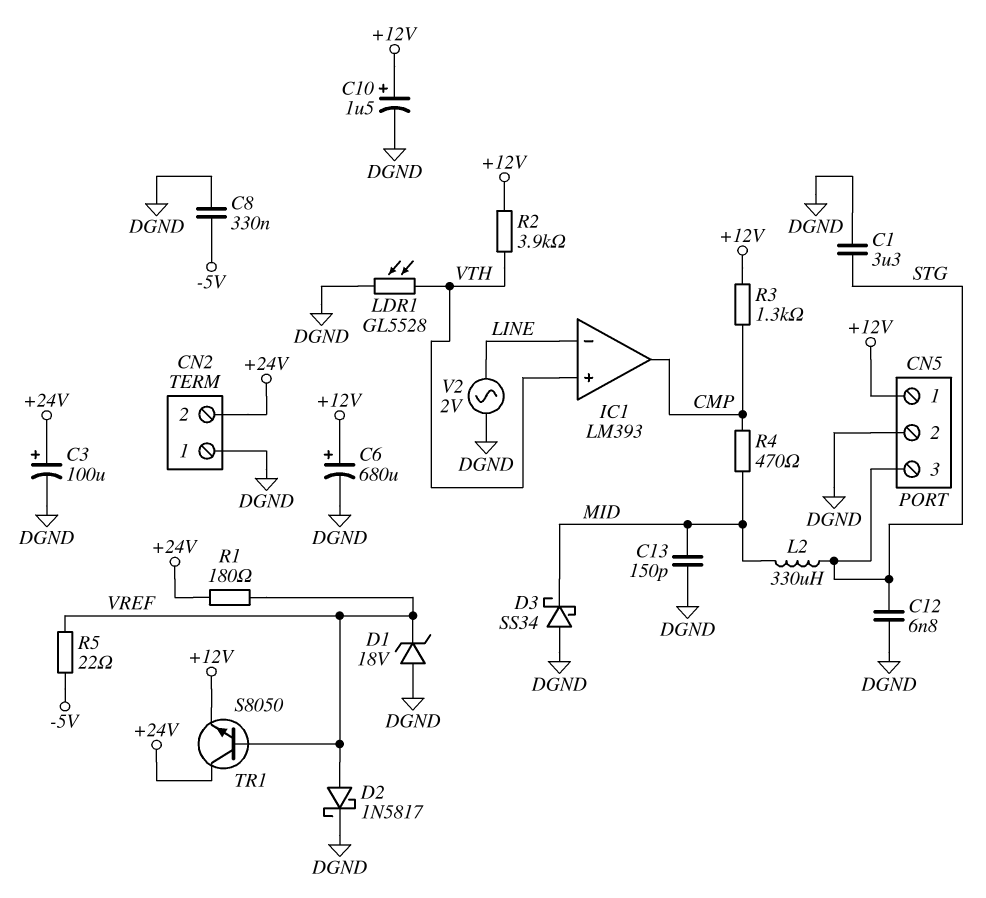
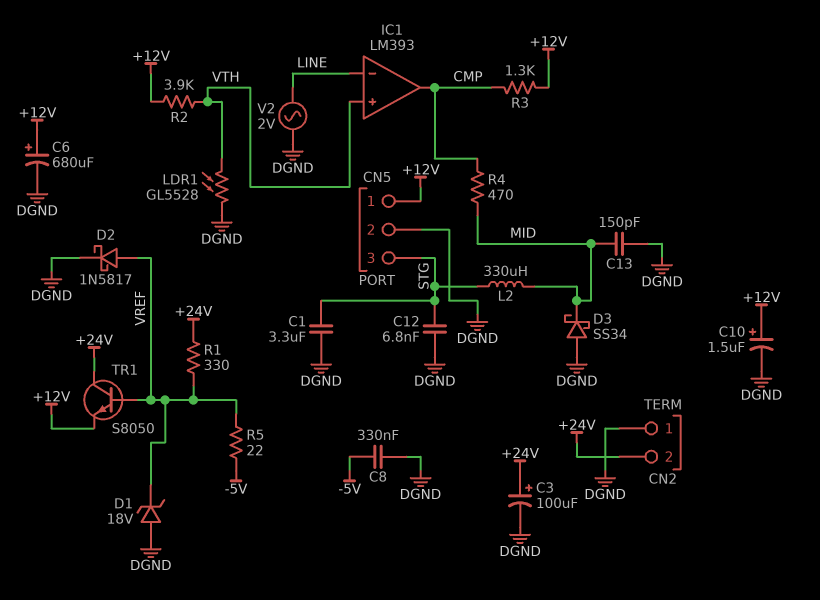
R1: 180 (+24V, VREF) -> 330 (+24V, VREF)

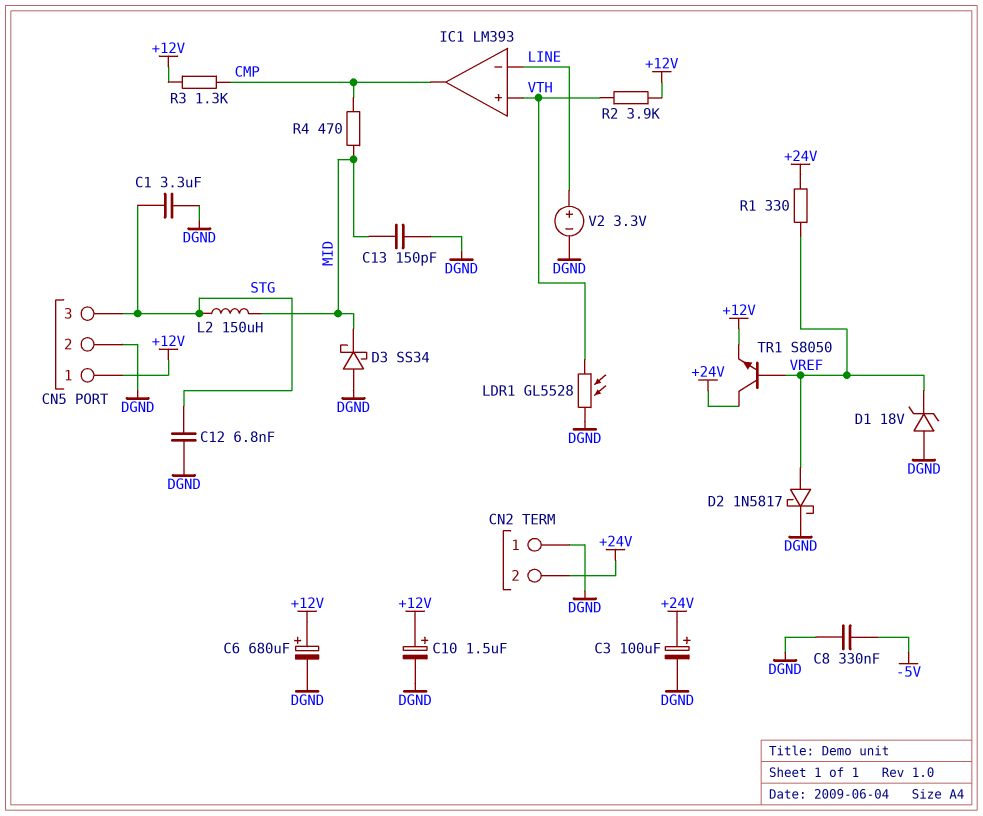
L2: 330uH (MID, STG) -> 150uH (MID, STG)
R5: 22 (-5V, VREF) -> none
V2: AC 2V (DGND, LINE) -> 3.3V (plus LINE, minus DGND)

